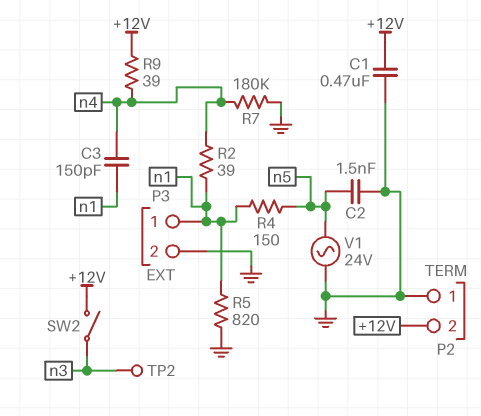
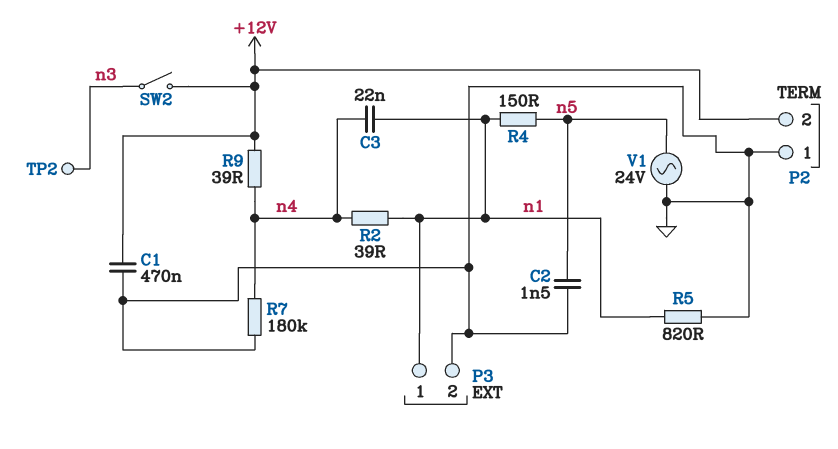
C3: 150pF (n1, n4) -> 22nF (n1, n4)

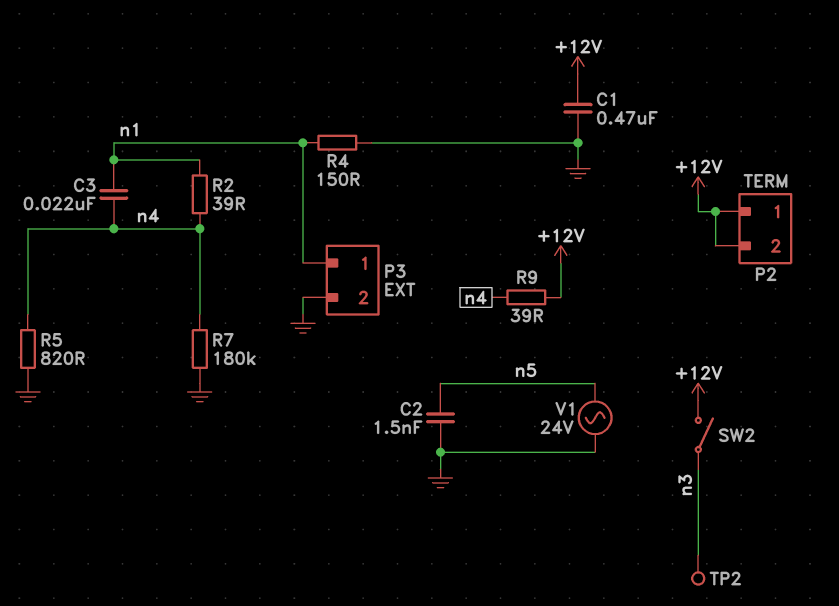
P2 pin 1: GND -> +12V
R4: 150 (n1, n5) -> 150 (GND, n1)
R5: 820 (GND, n1) -> 820 (GND, n4)

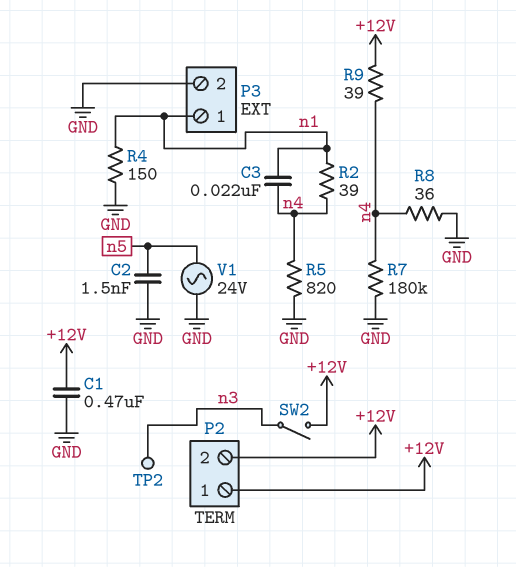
R8: none -> 36 (GND, n4)

